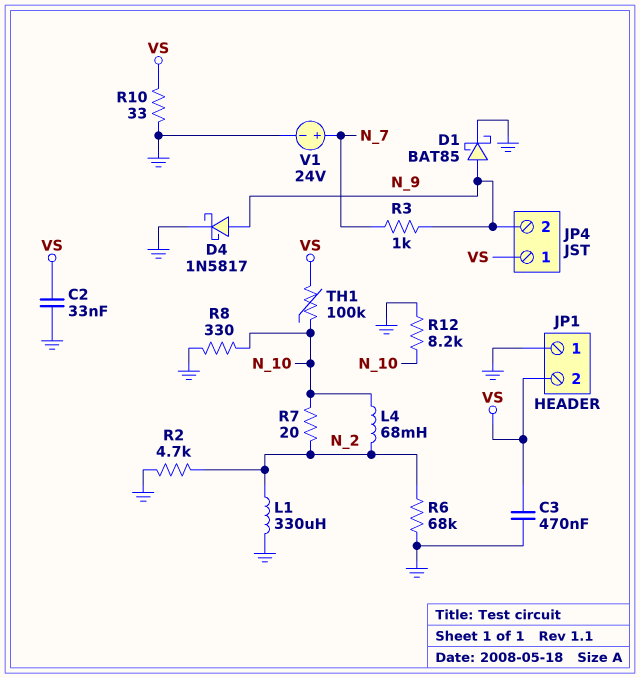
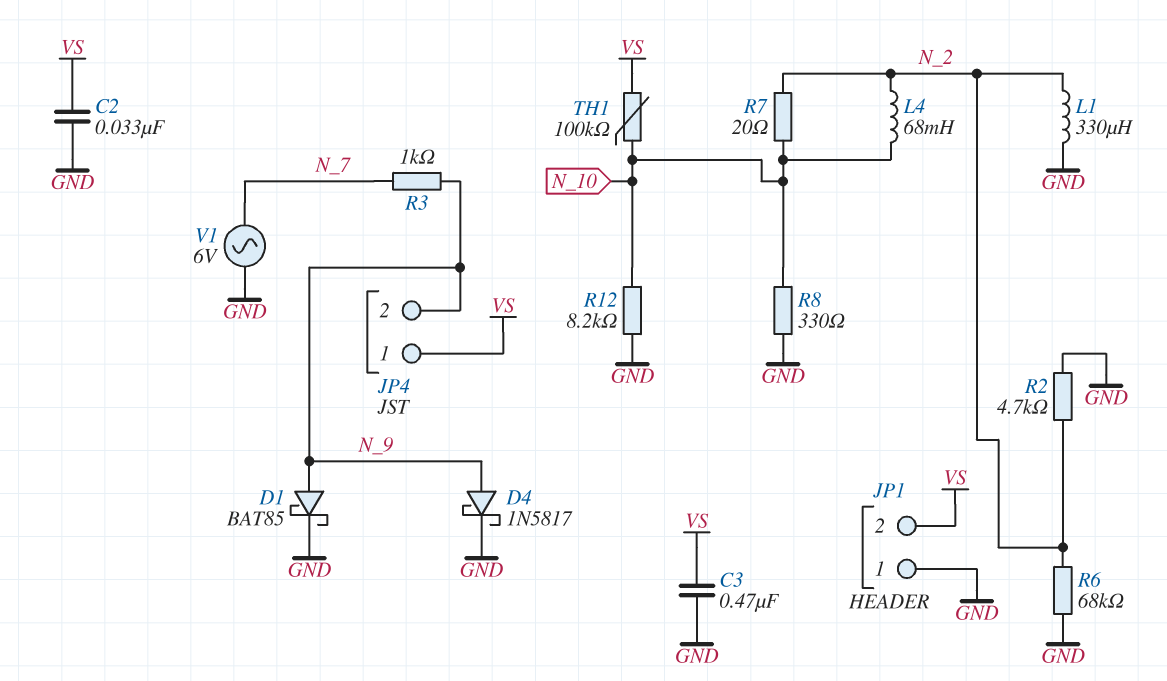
R10: 33 (GND, VS) -> none
V1: 24V (plus N_7, minus GND) -> AC 6V (GND, N_7)

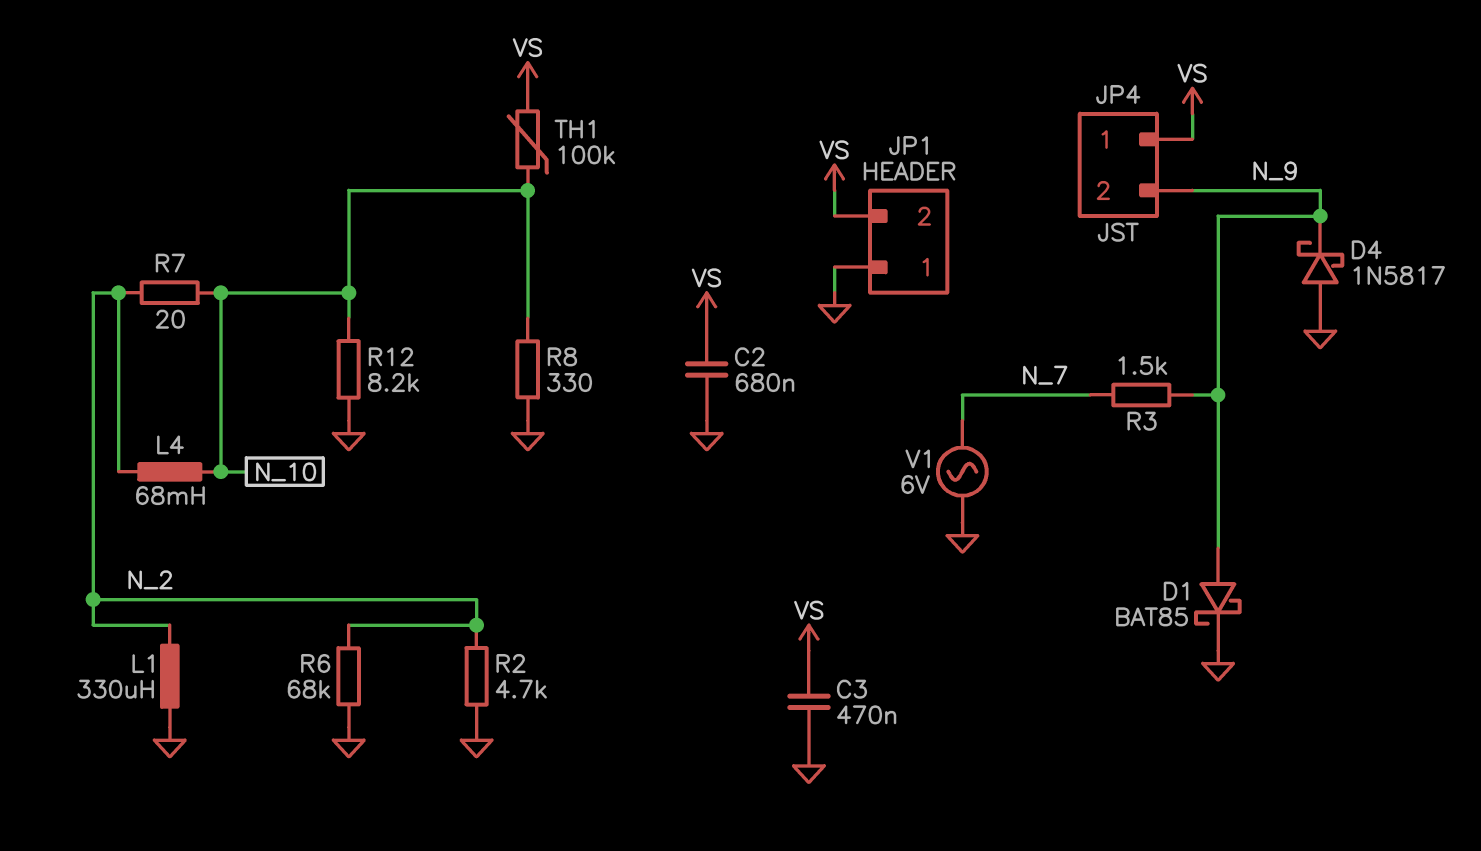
C2: 33nF (GND, VS) -> 680nF (GND, VS)
D4: schottky 1N5817 (A N_9, K GND) -> schottky 1N5817 (A GND, K N_9)
R3: 1k (N_7, N_9) -> 1.5k (N_7, N_9)

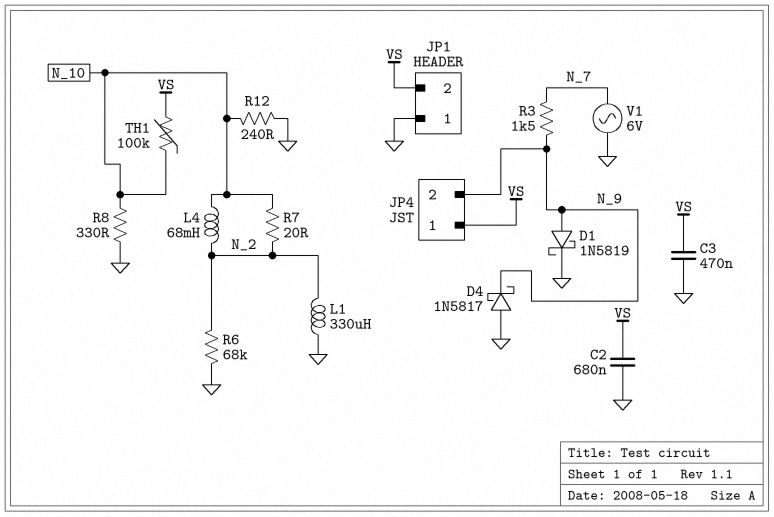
D1: schottky BAT85 (A N_9, K GND) -> schottky 1N5819 (A N_9, K GND)
R2: 4.7k (GND, N_2) -> none
R12: 8.2k (GND, N_10) -> 240 (GND, N_10)

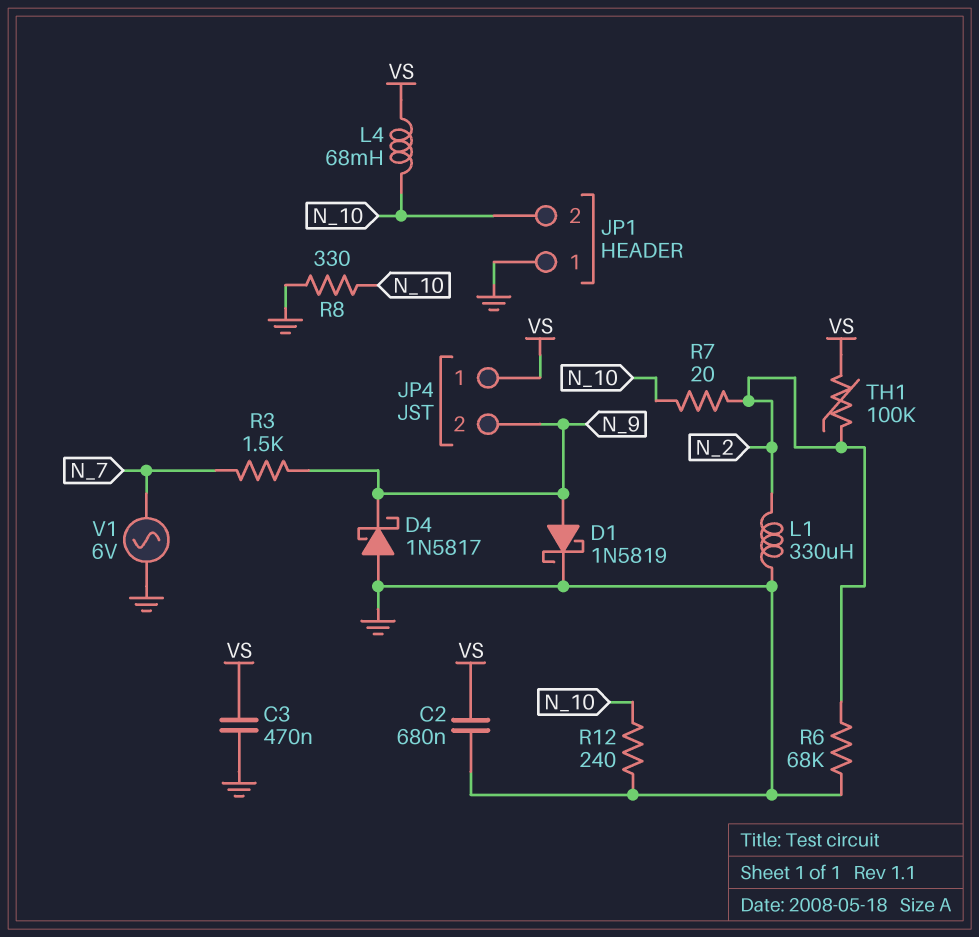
JP1 pin 2: VS -> N_10
L4: 68mH (N_2, N_10) -> 68mH (N_10, VS)
TH1: 100k (N_10, VS) -> 100k (N_2, VS)

